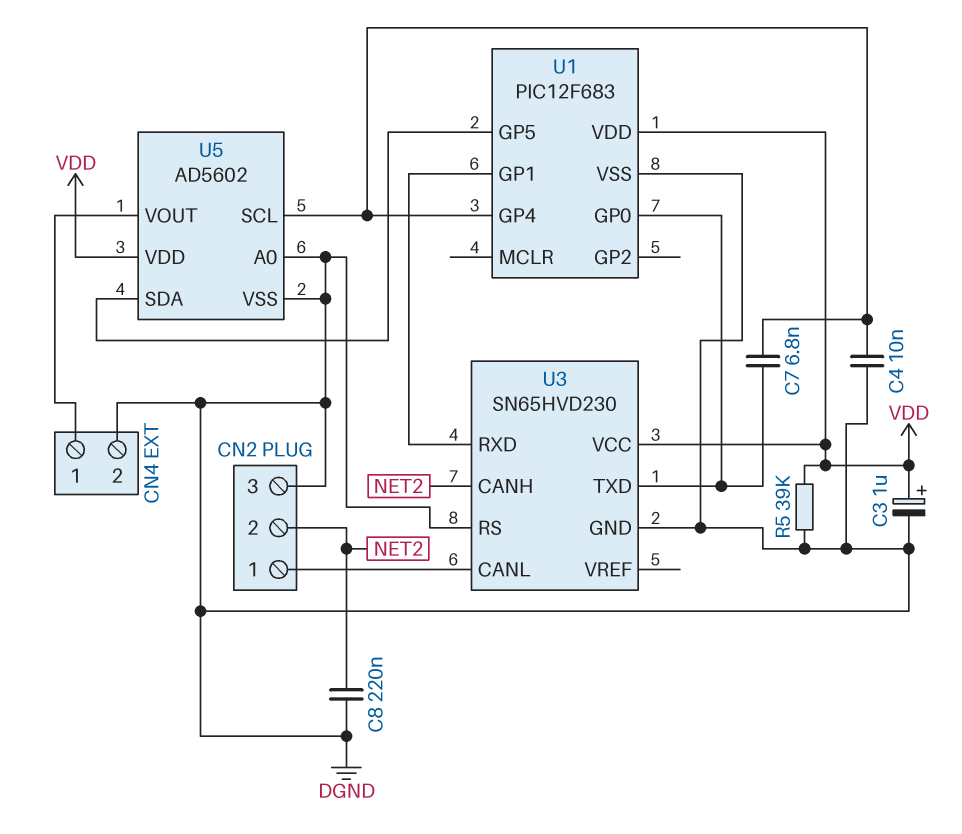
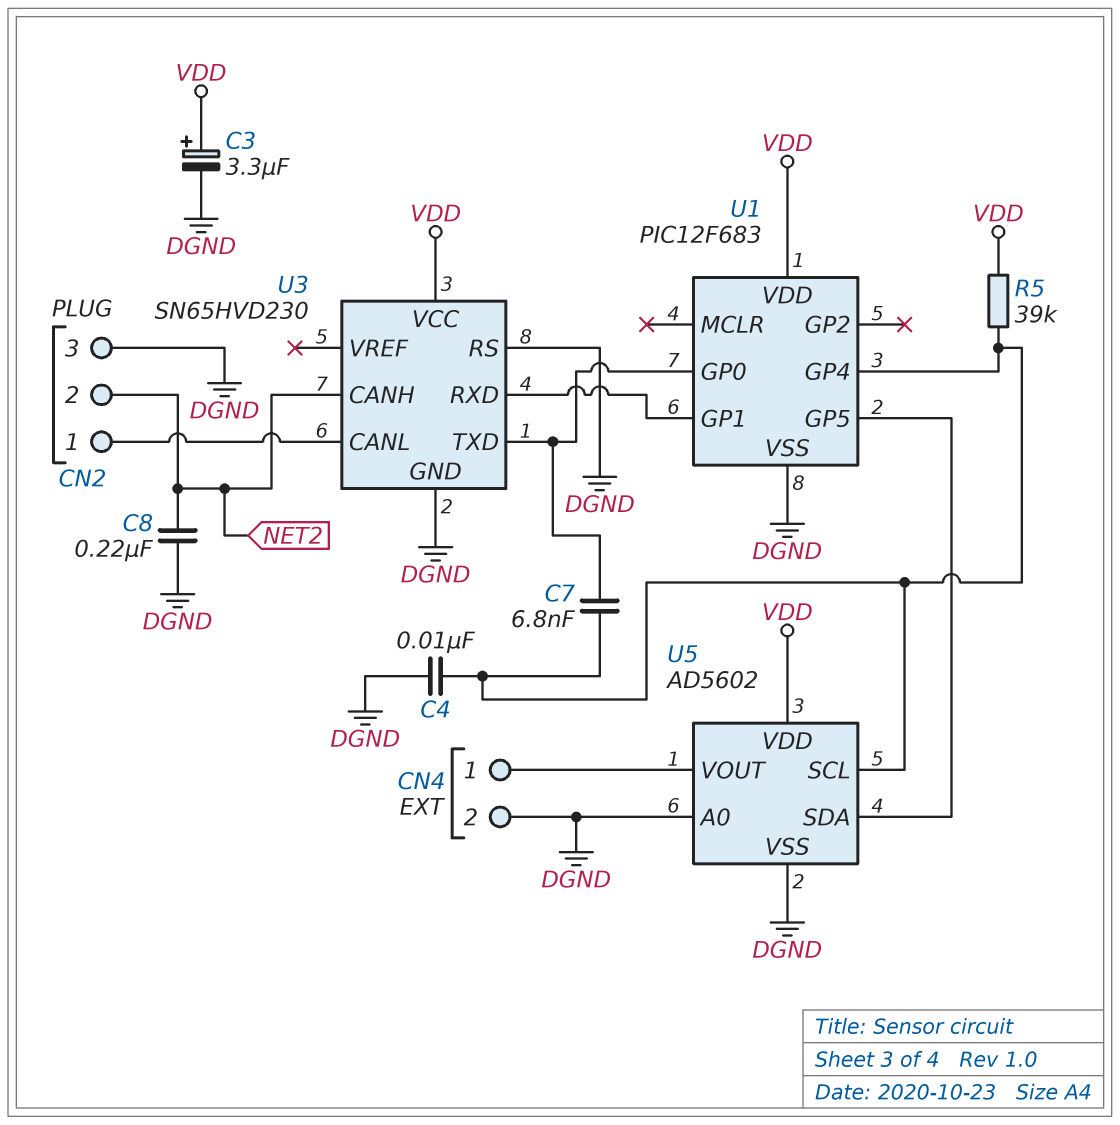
C3: 1uF (plus VDD, minus DGND) -> 3.3uF (plus VDD, minus DGND)
R5: 39k (DGND, VDD) -> 39k (U1/GP4, VDD)

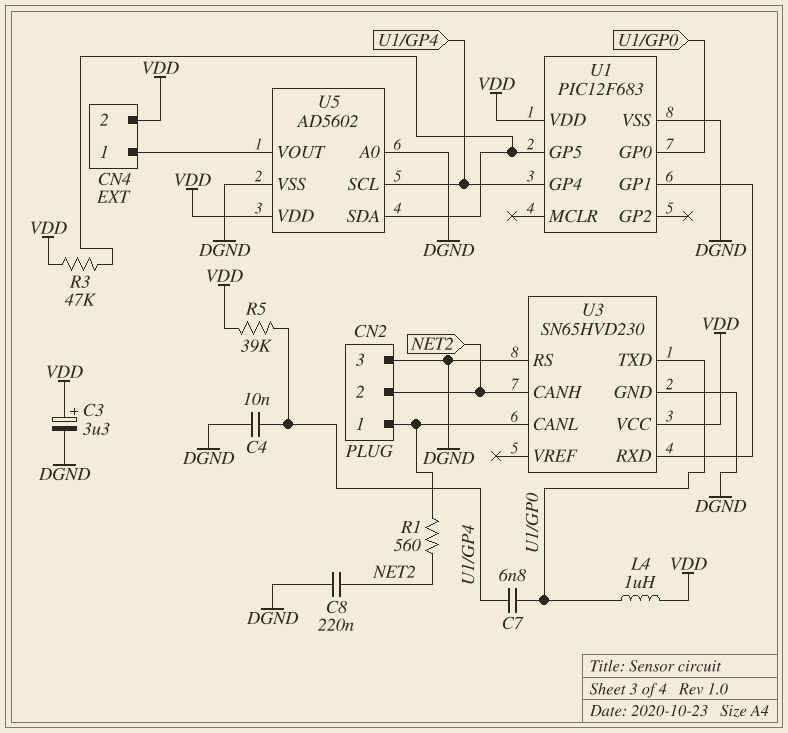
CN4 pin 2: DGND -> VDD
L4: none -> 1uH (U1/GP0, VDD)
R1: none -> 560 (CN2/1, NET2)
R3: none -> 47k (U1/GP5, VDD)

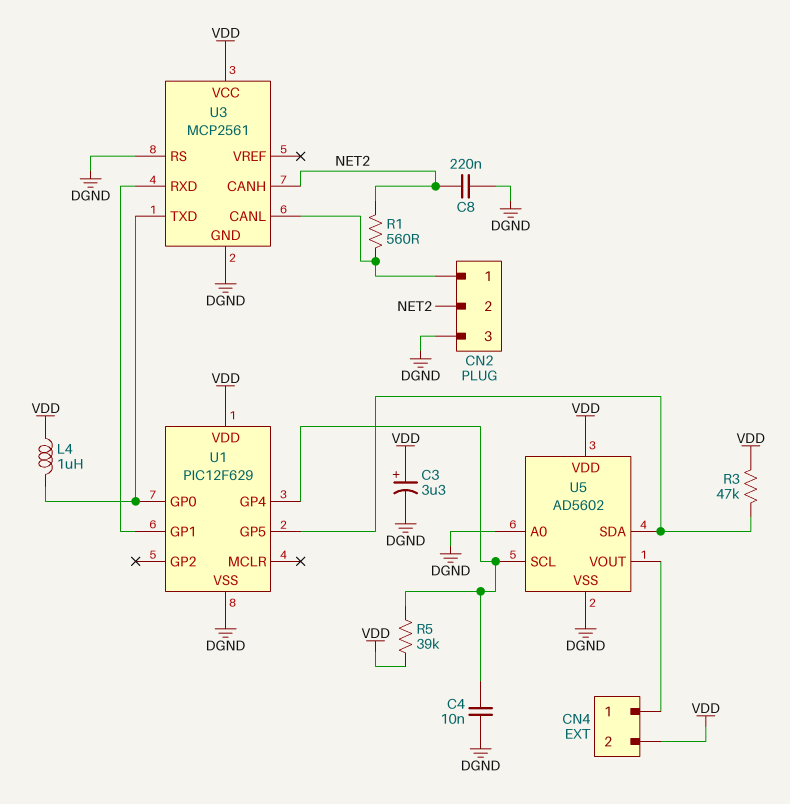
C7: 6.8nF (U1/GP0, U1/GP4) -> none
U1: PIC12F683 -> PIC12F629
U3: SN65HVD230 -> MCP2561

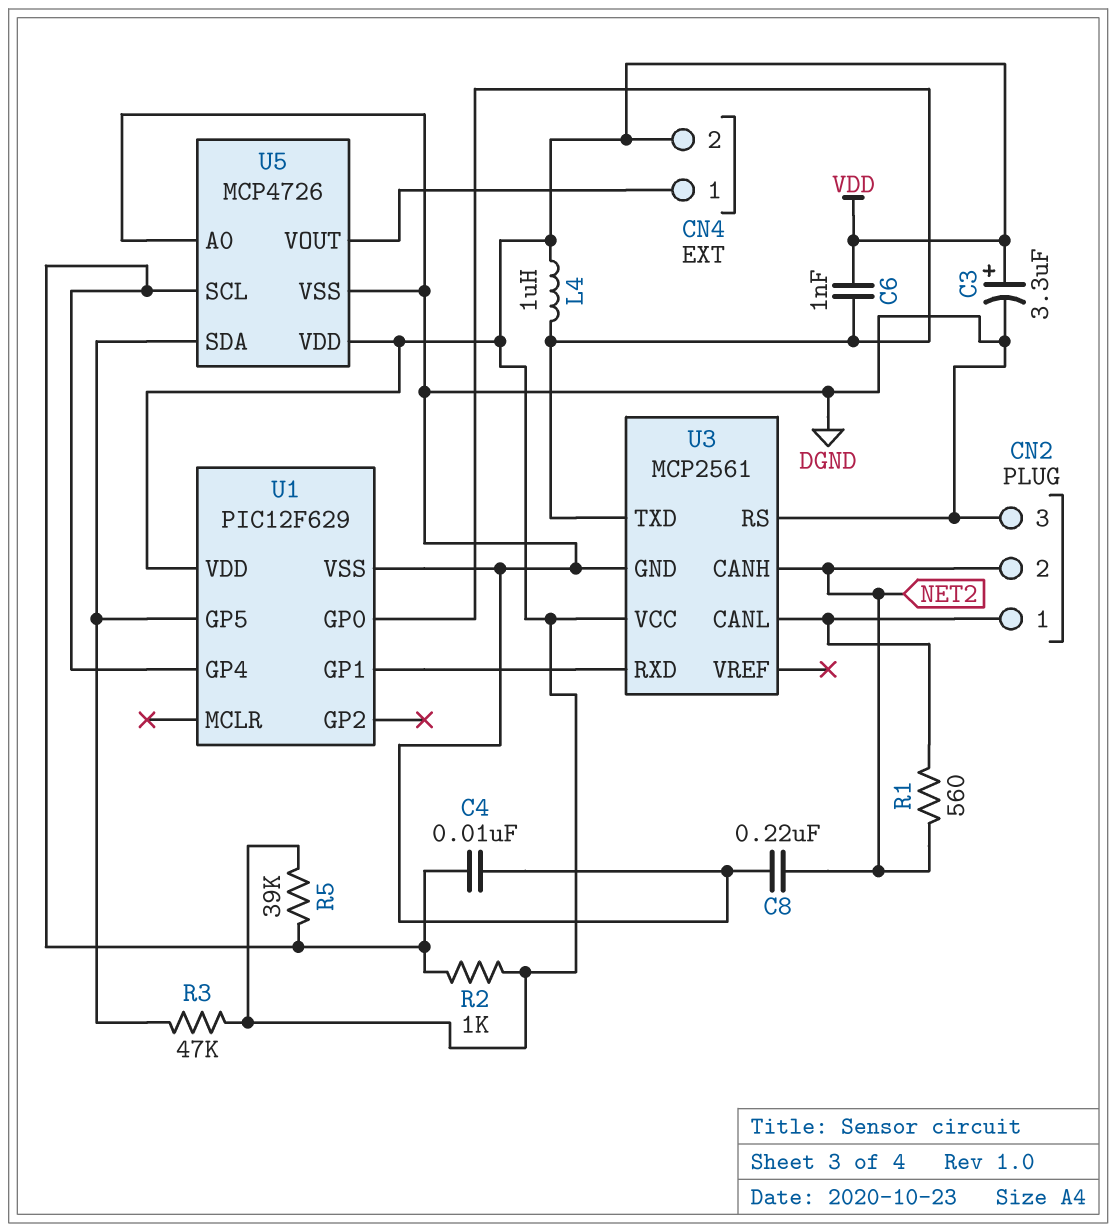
C6: none -> 1nF (U1/GP0, VDD)
R2: none -> 1k (U1/GP4, VDD)
U5: AD5602 -> MCP4726

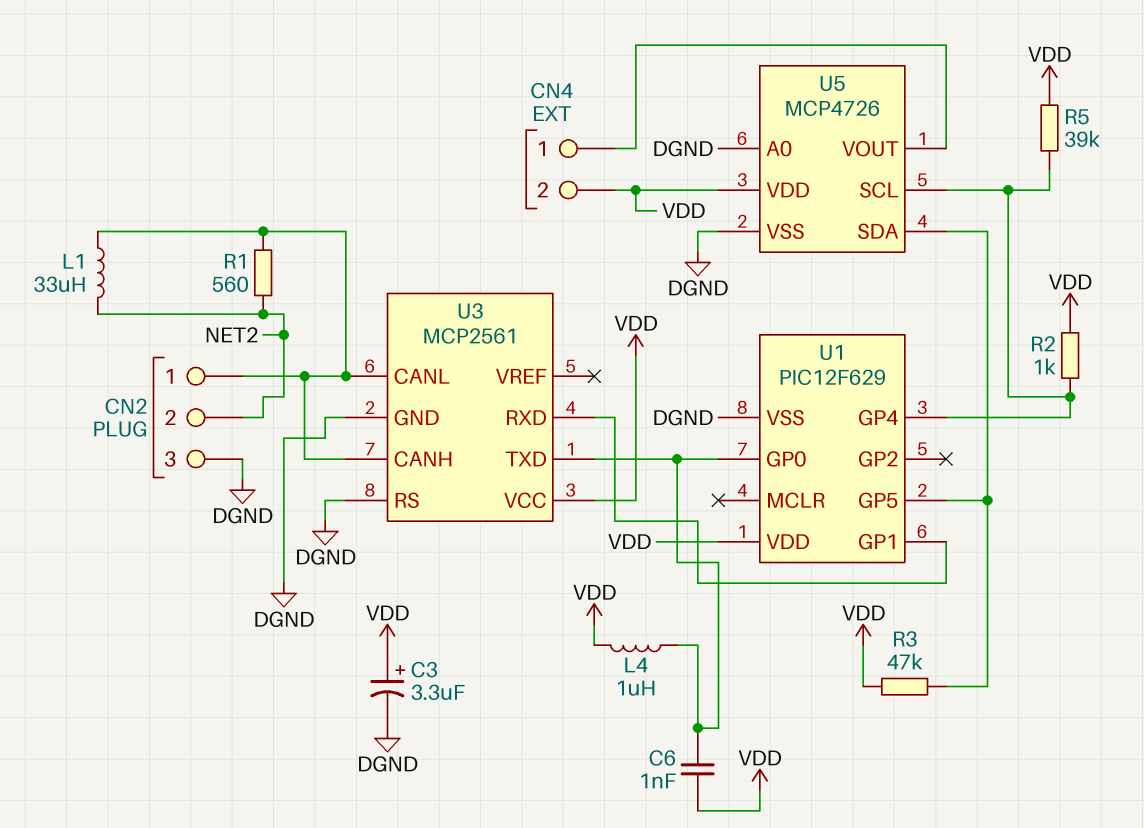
C4: 10nF (DGND, U1/GP4) -> none
C8: 220nF (DGND, NET2) -> none
L1: none -> 33uH (CN2/1, NET2)
U3 pin CANH: NET2 -> CN2/1

